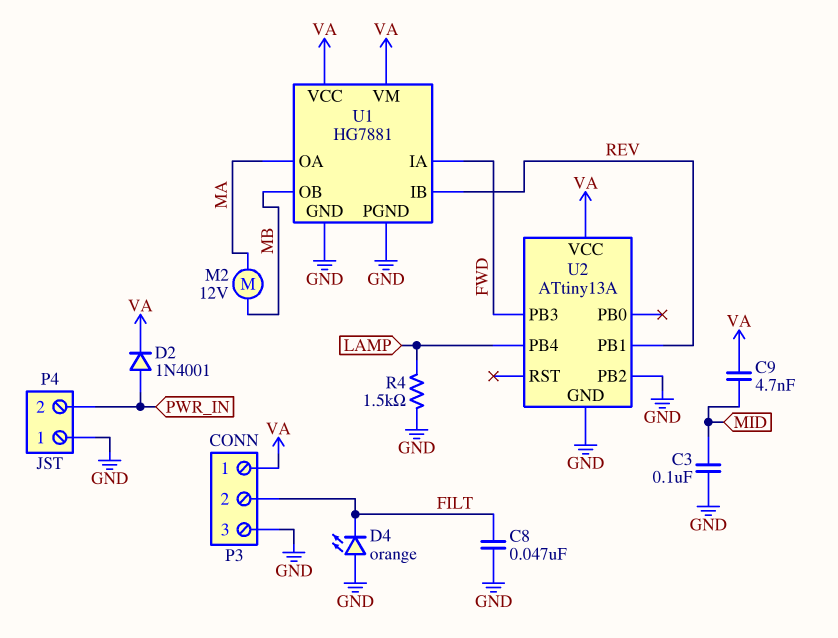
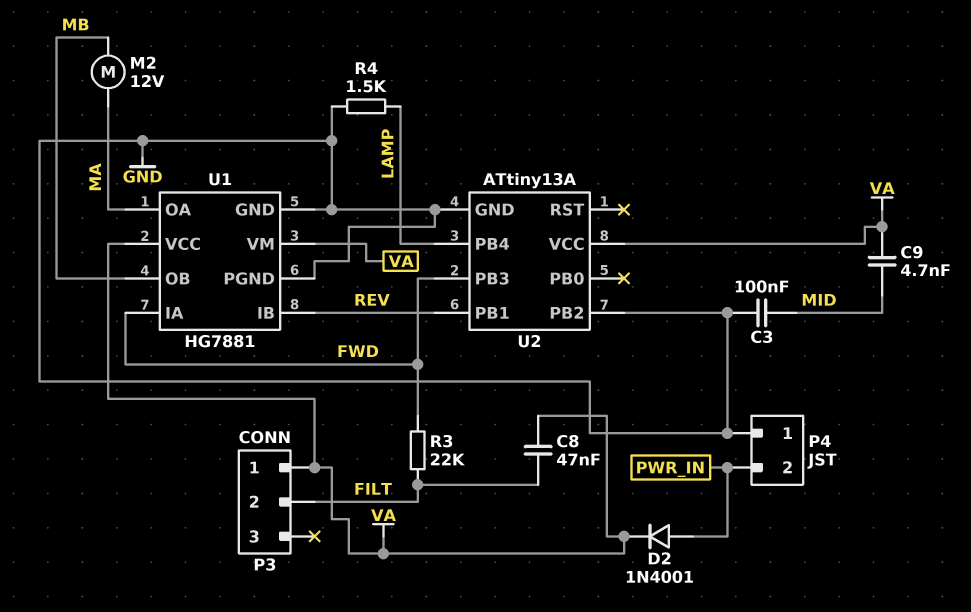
C8: 47nF (FILT, GND) -> 47nF (FILT, VA)
D4: LED orange (A GND, K FILT) -> none
P3 pin 3: GND -> none
R3: none -> 22k (FILT, FWD)

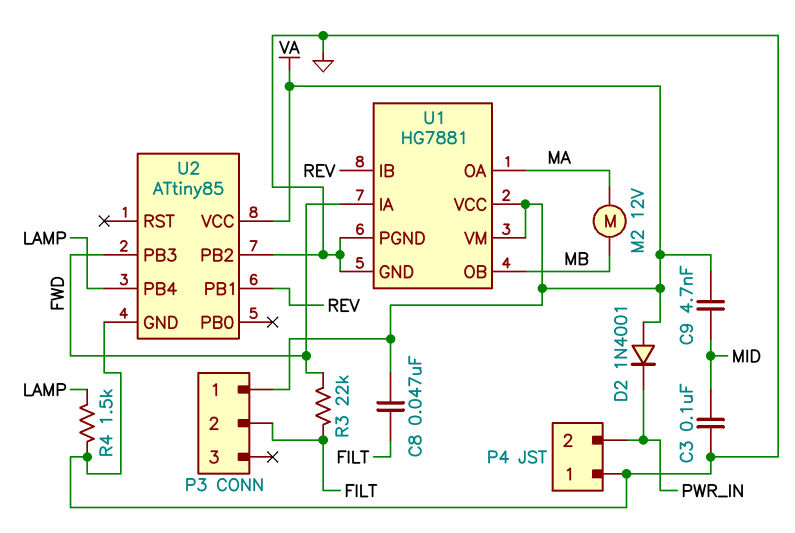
D2: diode 1N4001 (A PWR_IN, K VA) -> diode 1N4001 (A VA, K PWR_IN)
U2: ATtiny13A -> ATtiny85

